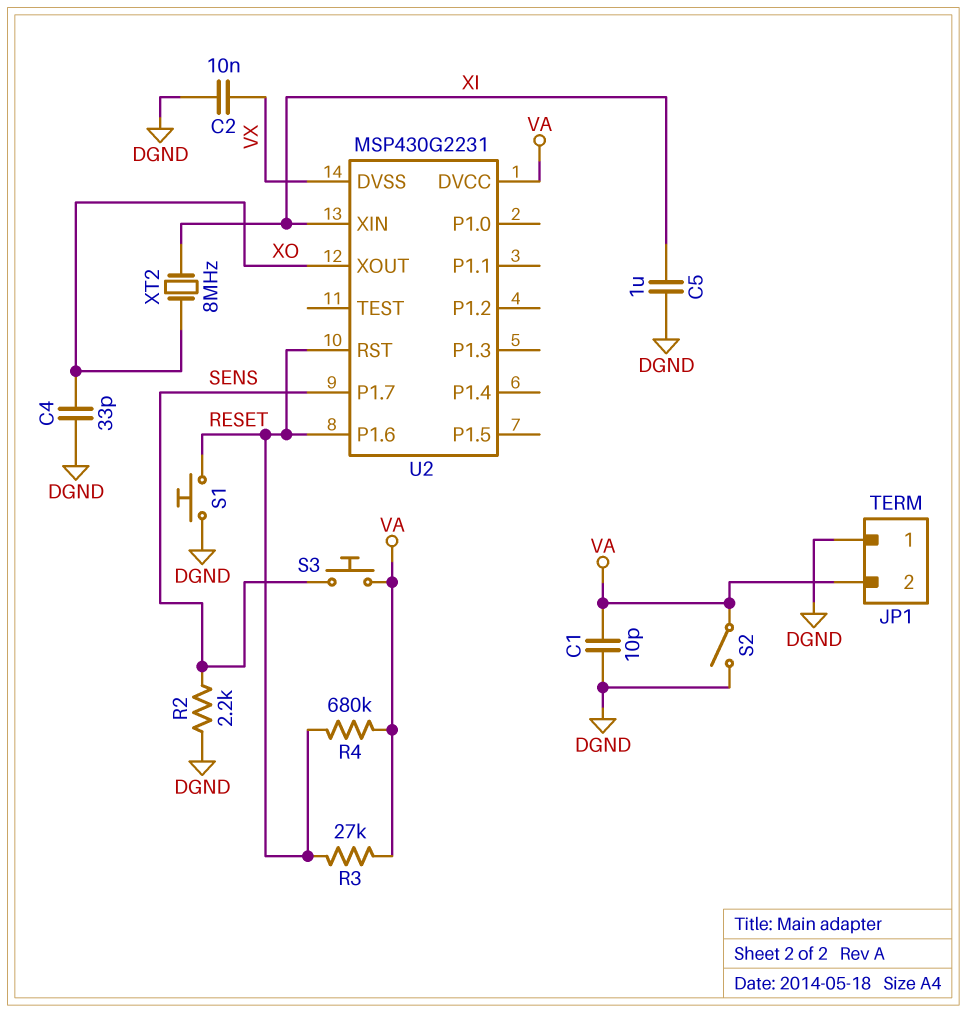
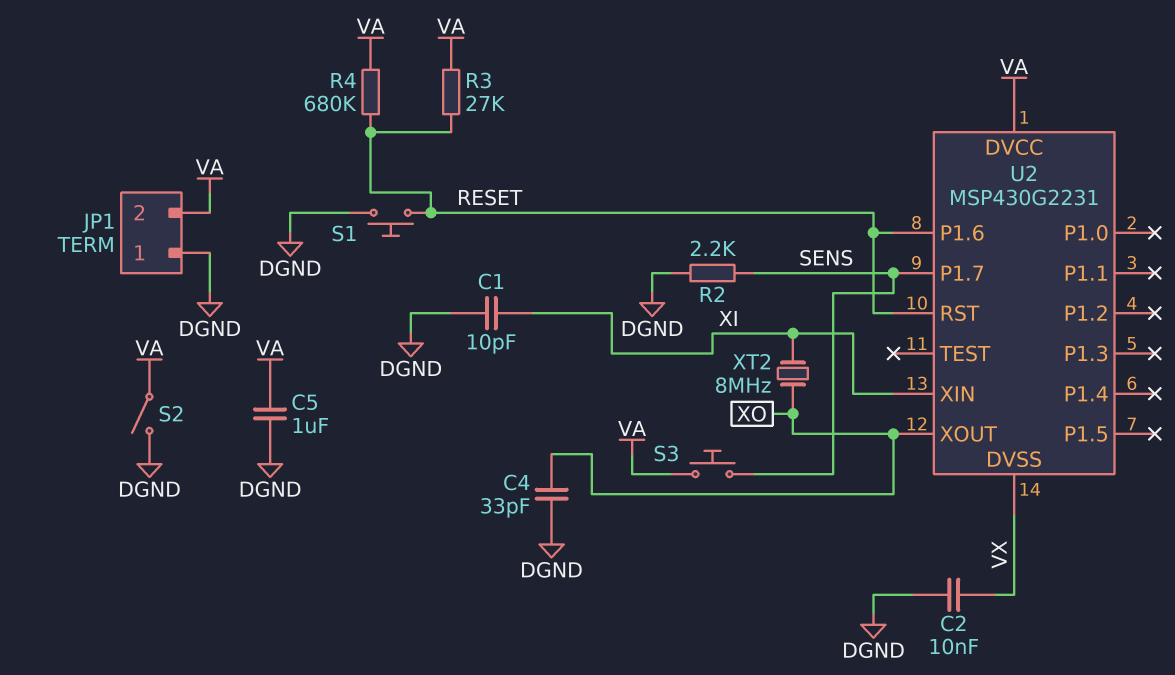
C1: 10pF (DGND, VA) -> 10pF (DGND, XI)
C5: 1uF (DGND, XI) -> 1uF (DGND, VA)

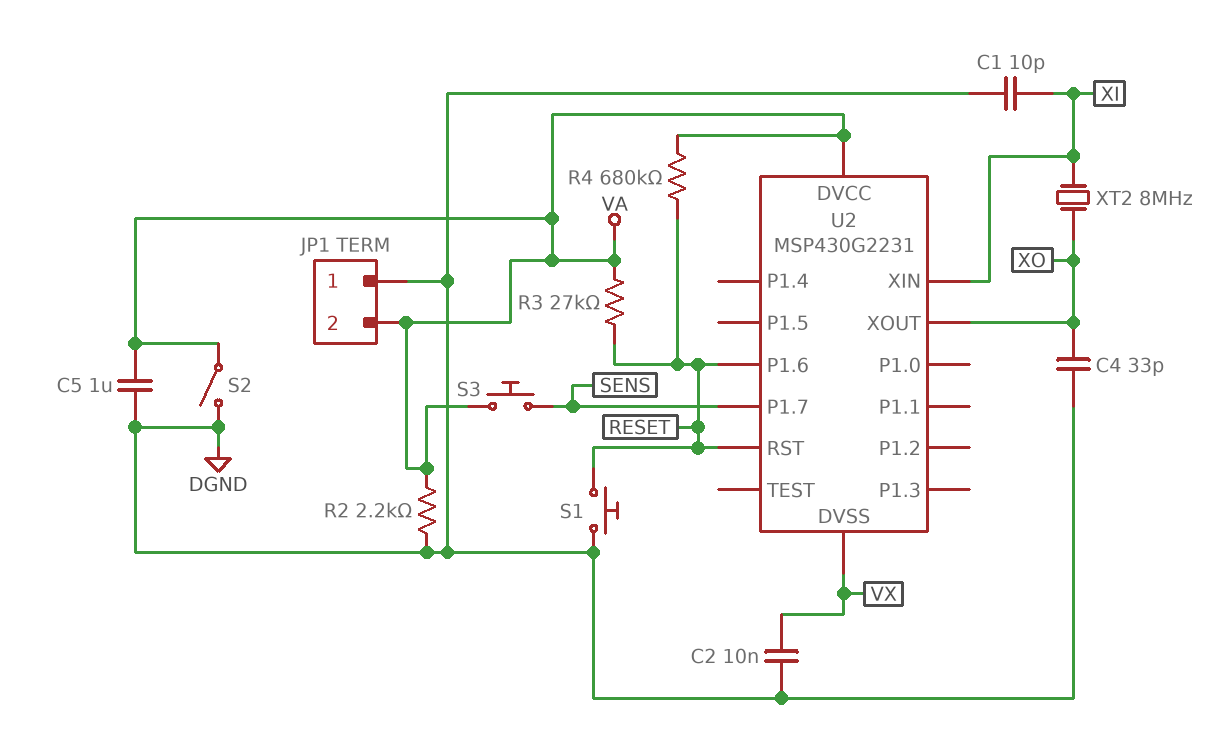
R2: 2.2k (DGND, SENS) -> 2.2k (DGND, VA)

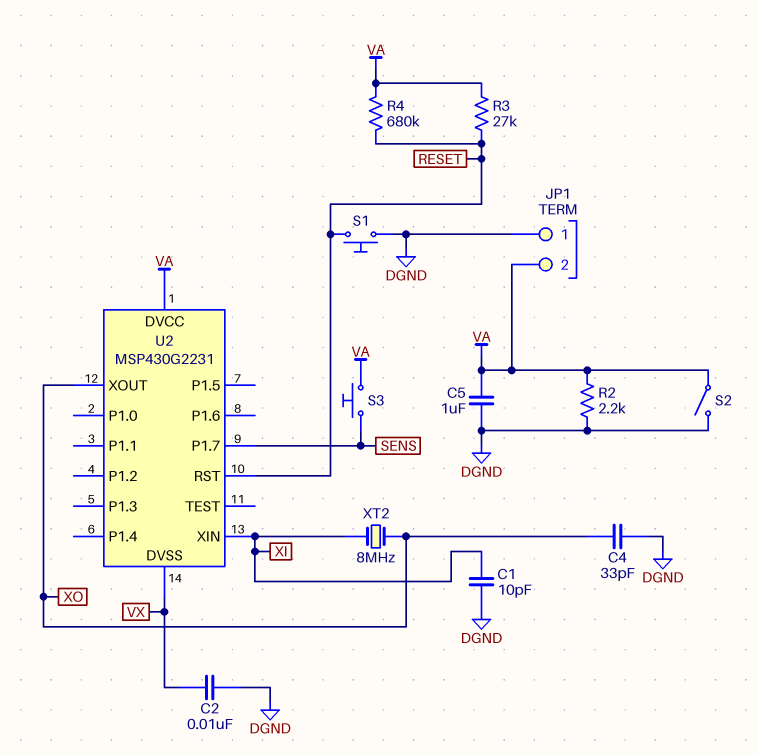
U2 pin P1.6: RESET -> none

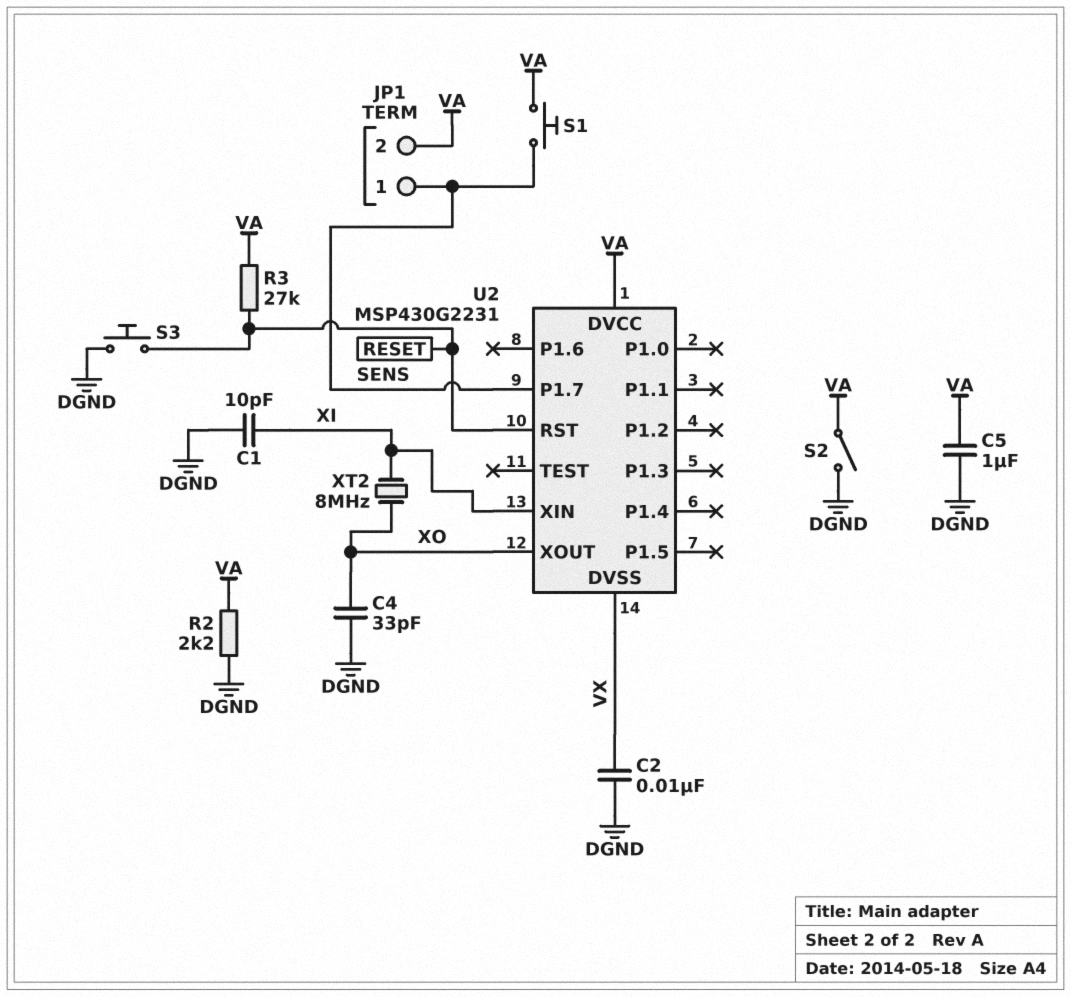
JP1 pin 1: DGND -> SENS
R4: 680k (RESET, VA) -> none
S1: button (DGND, RESET) -> button (SENS, VA)
S3: button (SENS, VA) -> button (DGND, RESET)

